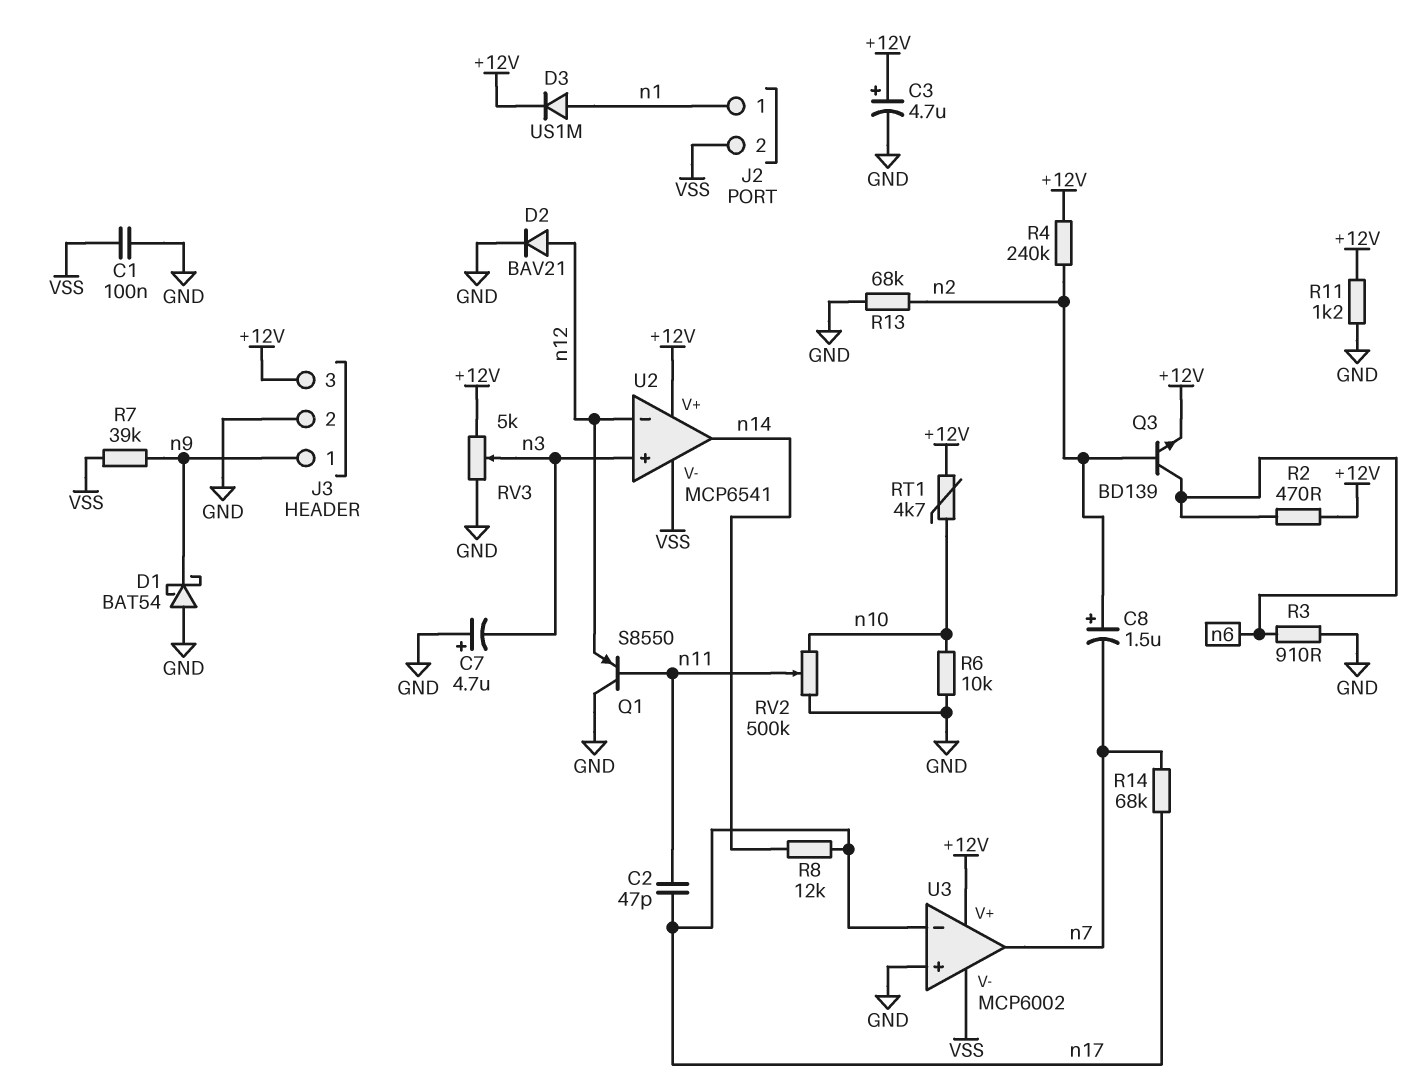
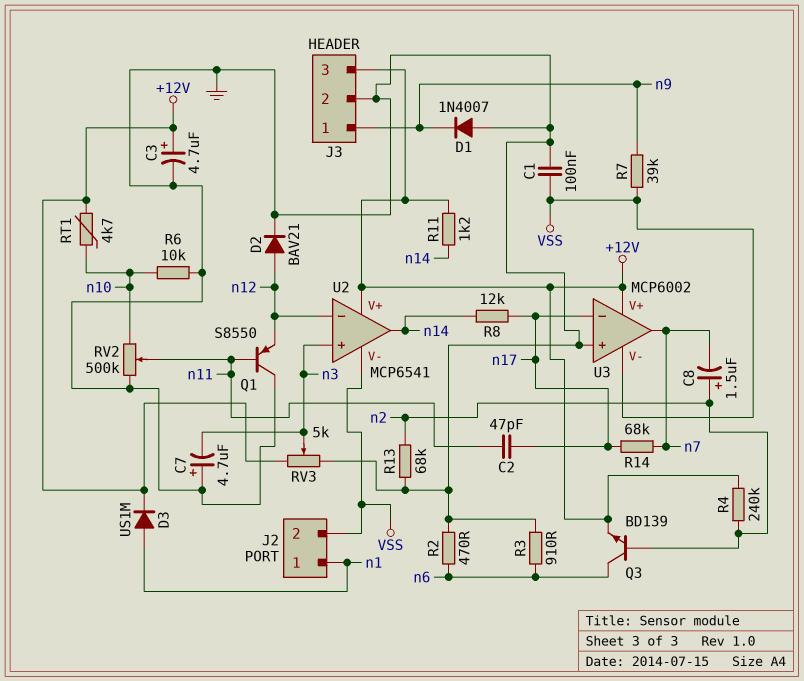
D1: schottky BAT54 (A GND, K n9) -> diode 1N4007 (A GND, K n9)
R2: 470 (+12V, n6) -> 470 (GND, n6)
R11: 1.2k (+12V, GND) -> 1.2k (+12V, n14)

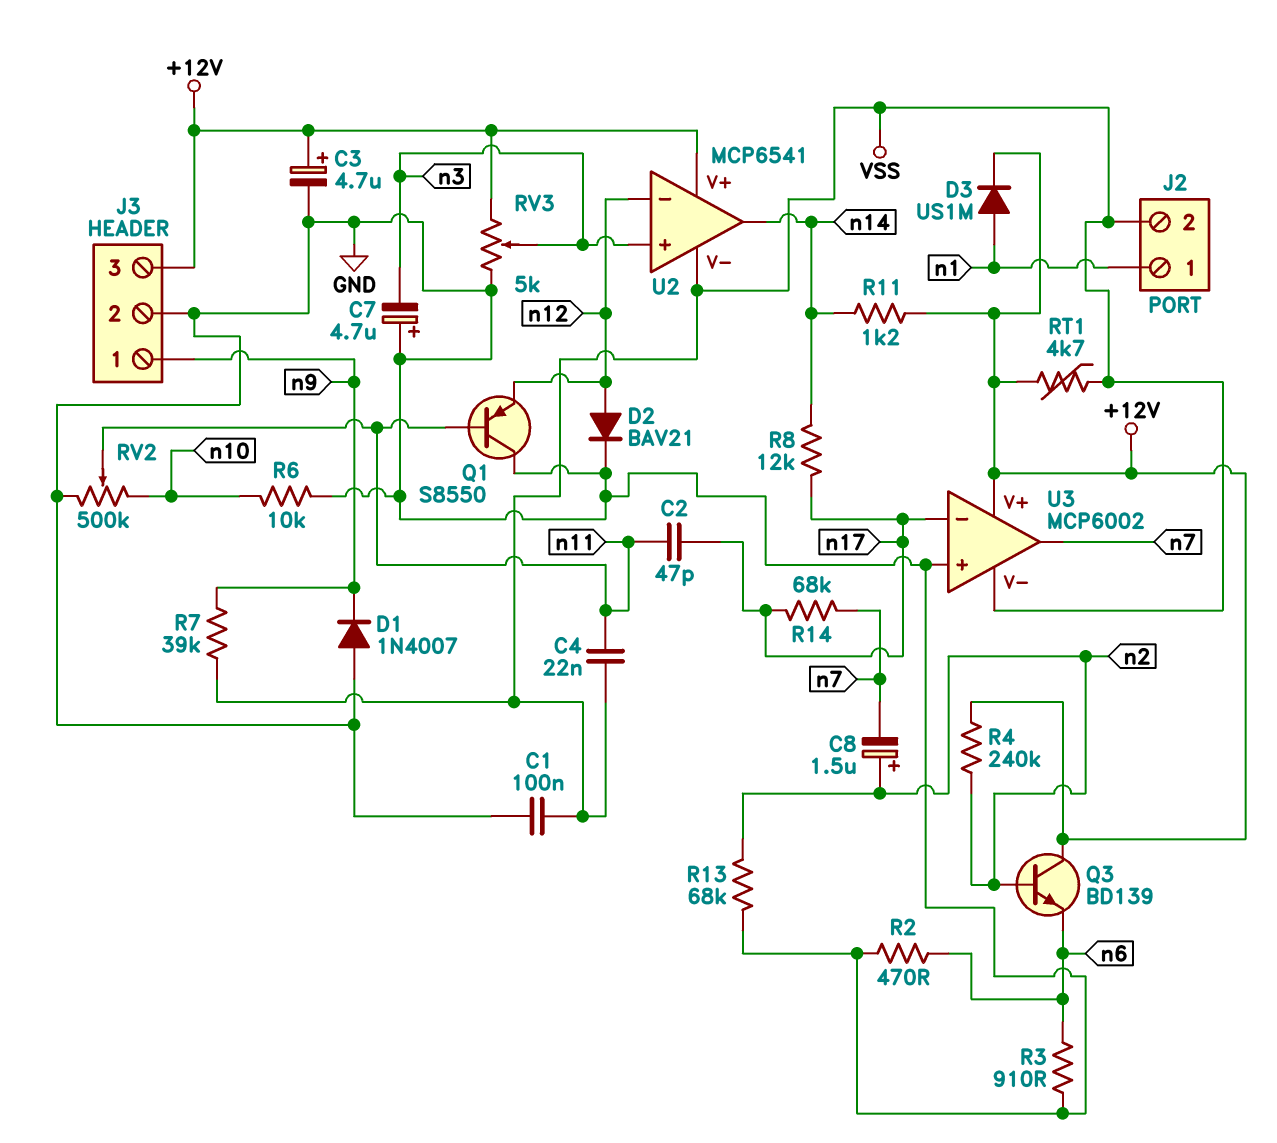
C4: none -> 22nF (VSS, n11)
Q3: NPN BD139 (B n2, C n6, E +12V) -> NPN BD139 (B n2, C +12V, E n6)
RT1: 4.7k (+12V, n10) -> 4.7k (+12V, VSS)

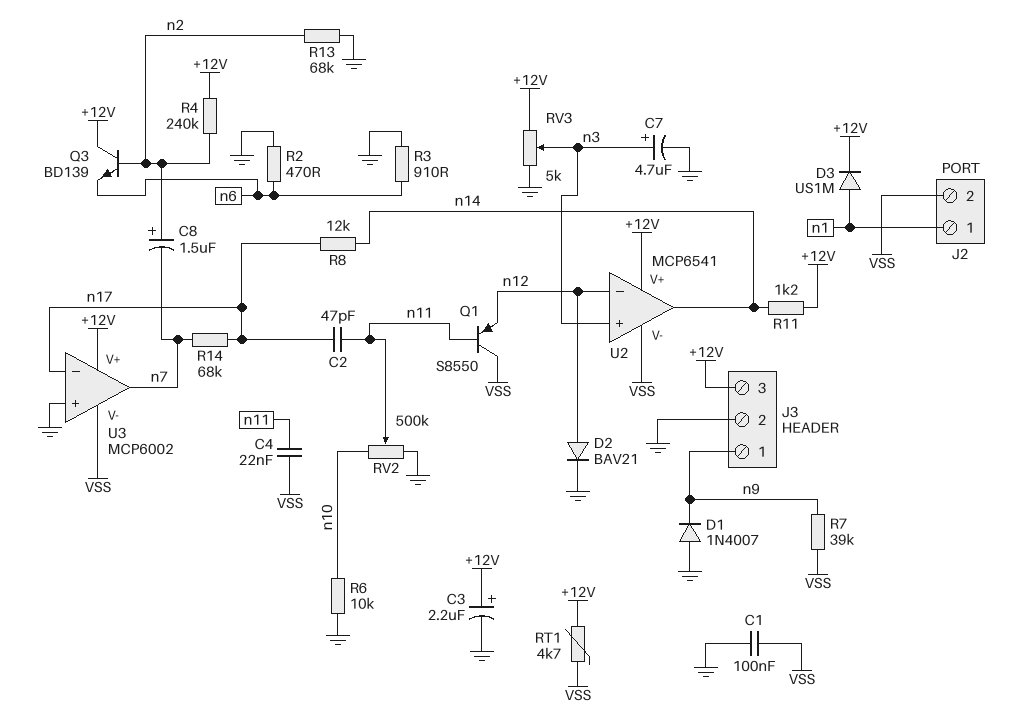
C3: 4.7uF (plus +12V, minus GND) -> 2.2uF (plus +12V, minus GND)
C7: 4.7uF (plus GND, minus n3) -> 4.7uF (plus n3, minus GND)
Q1: PNP S8550 (B n11, C GND, E n12) -> PNP S8550 (B n11, C VSS, E n12)

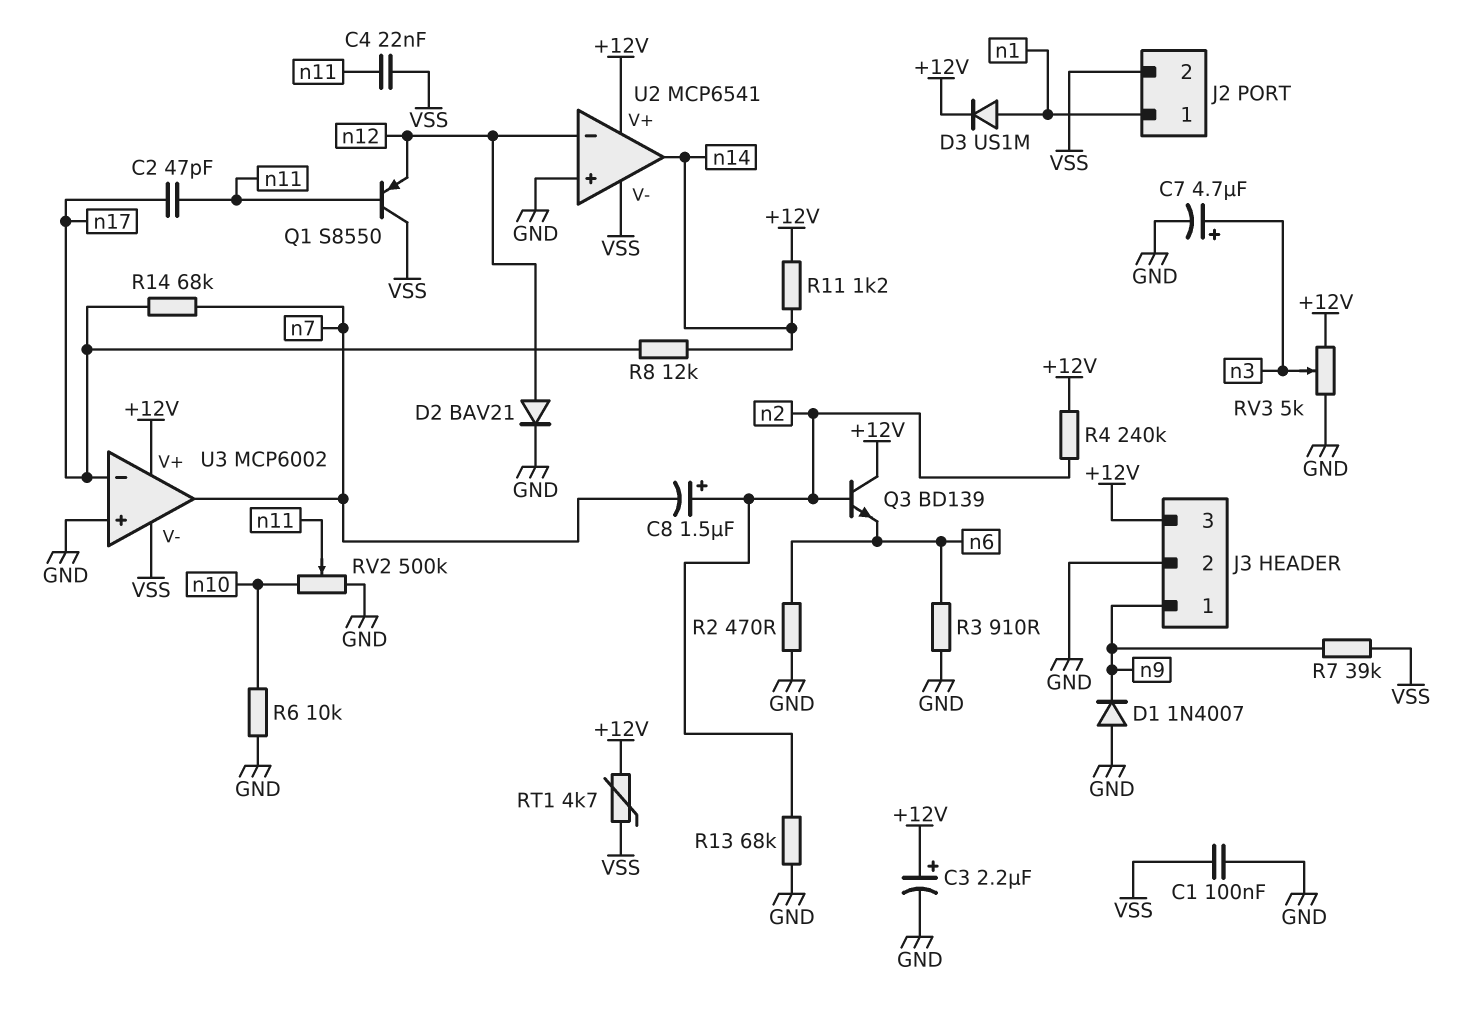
U2 pin in+: n3 -> GND

